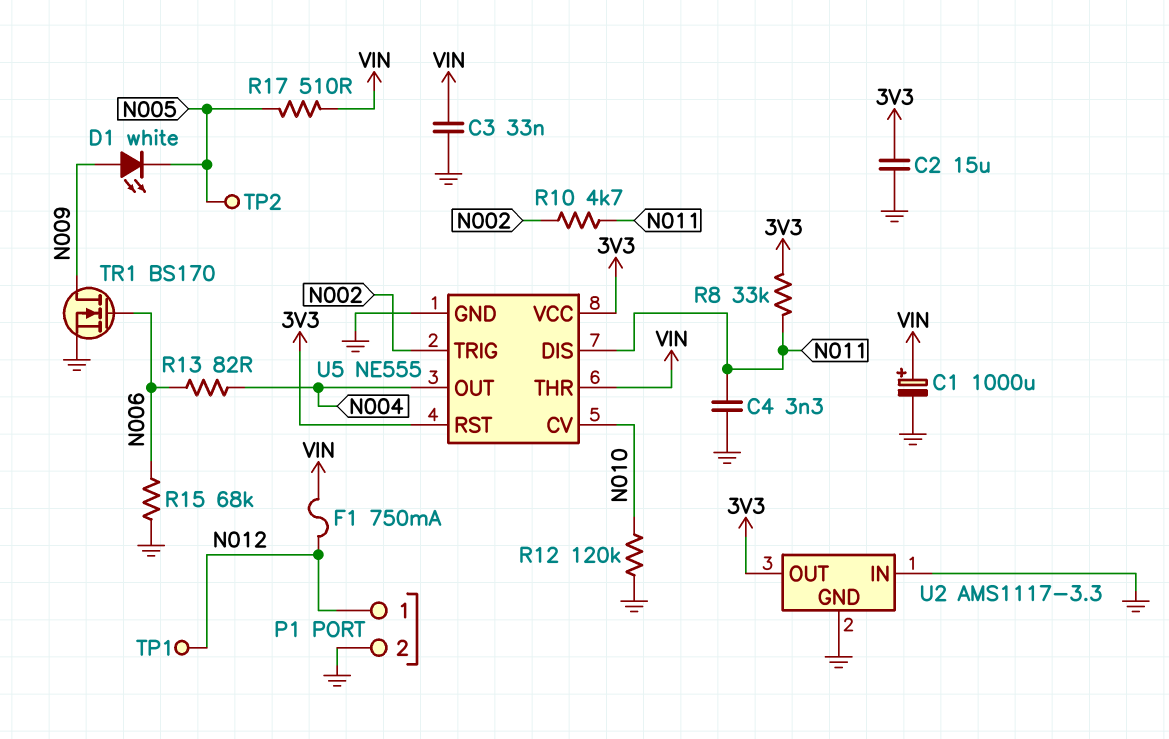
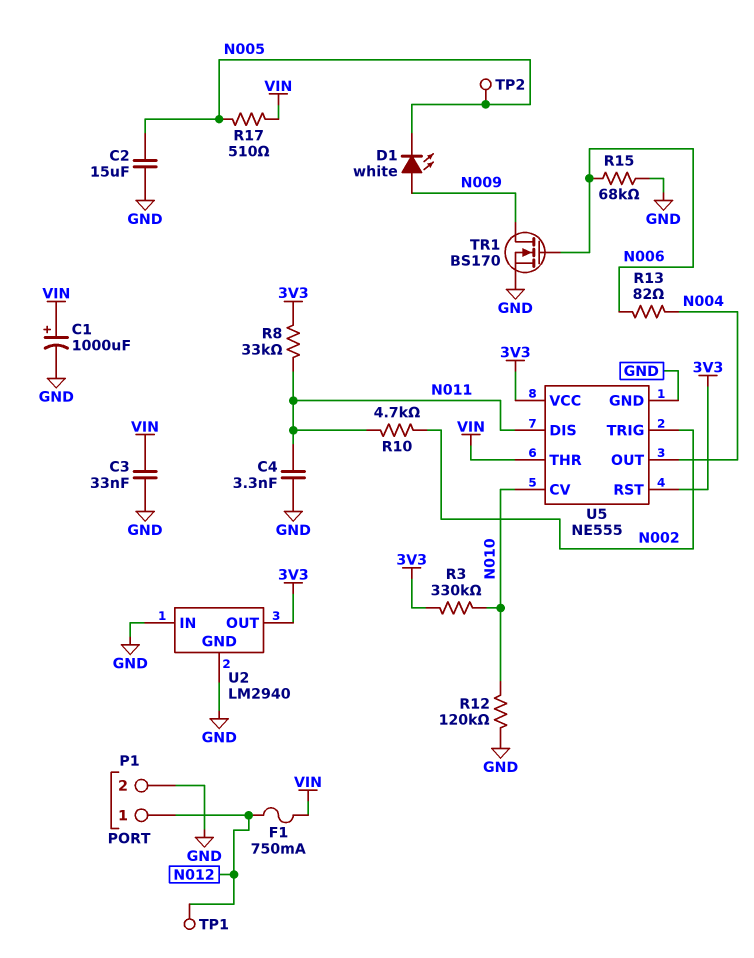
C2: 15uF (3V3, GND) -> 15uF (GND, N005)
R3: none -> 330k (3V3, N010)
U2: AMS1117-3.3 -> LM2940

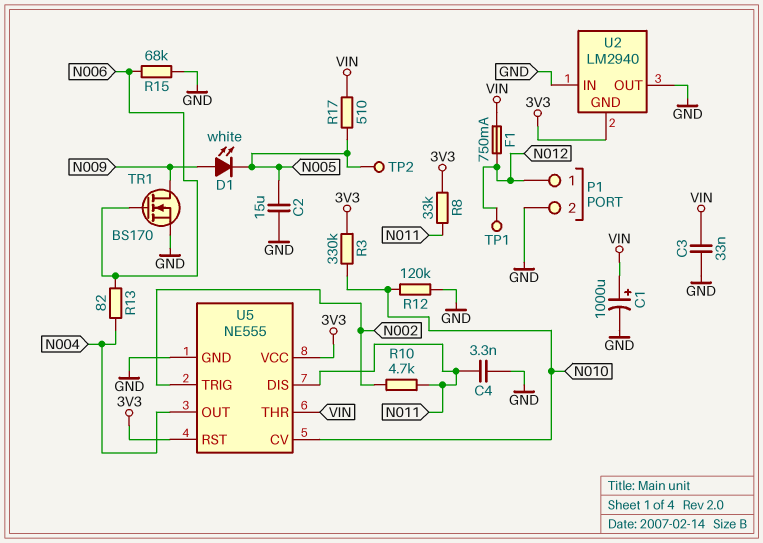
U2 pin GND: GND -> 3V3
U2 pin OUT: 3V3 -> GND

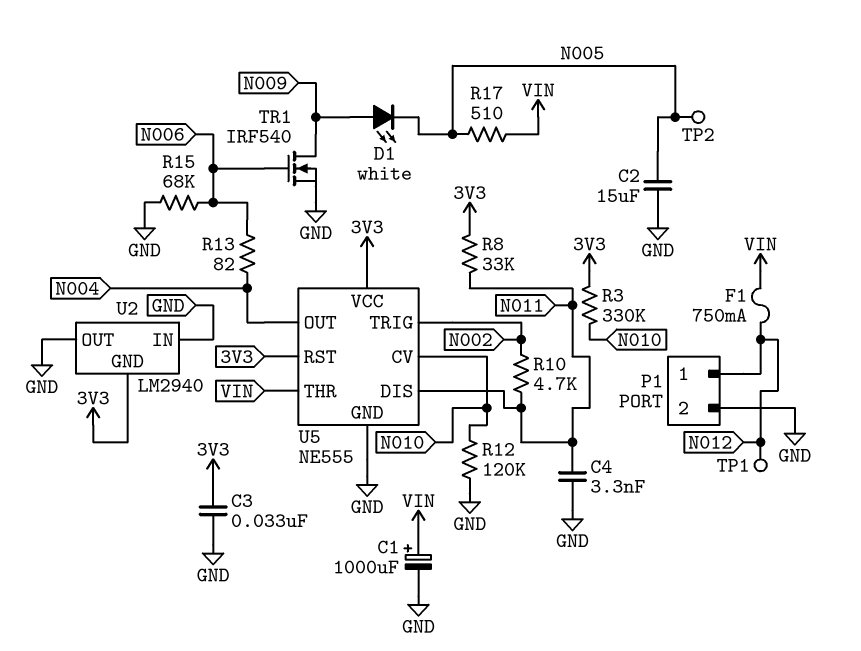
C3: 33nF (GND, VIN) -> 33nF (3V3, GND)
TR1: NMOS BS170 (G N006, D N009, S GND) -> NMOS IRF540 (G N006, D N009, S GND)

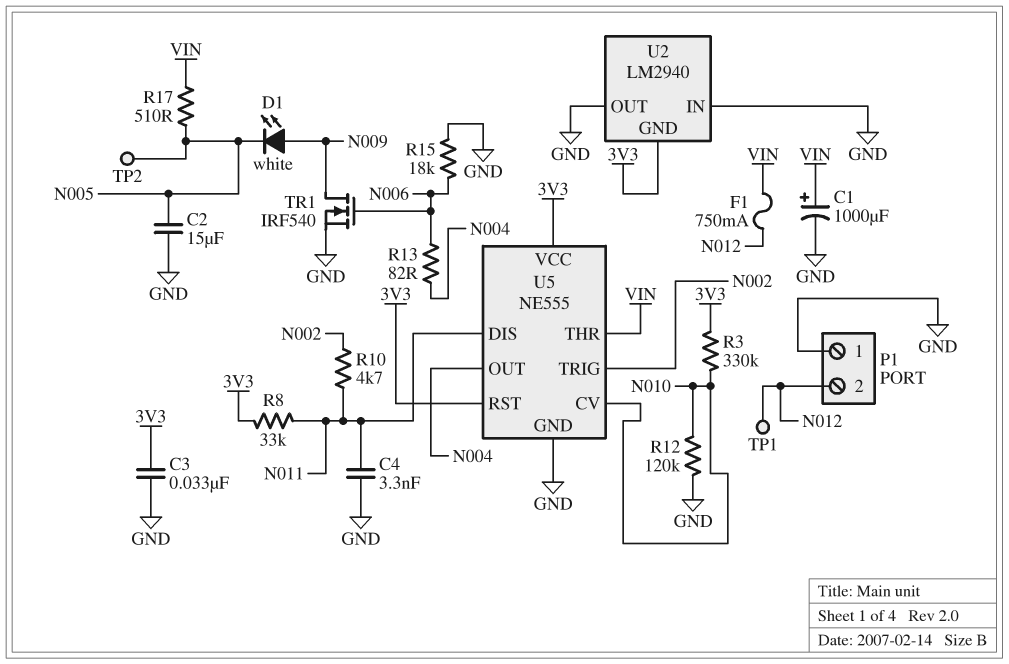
P1 pin 1: N012 -> GND
P1 pin 2: GND -> N012
R15: 68k (GND, N006) -> 18k (GND, N006)

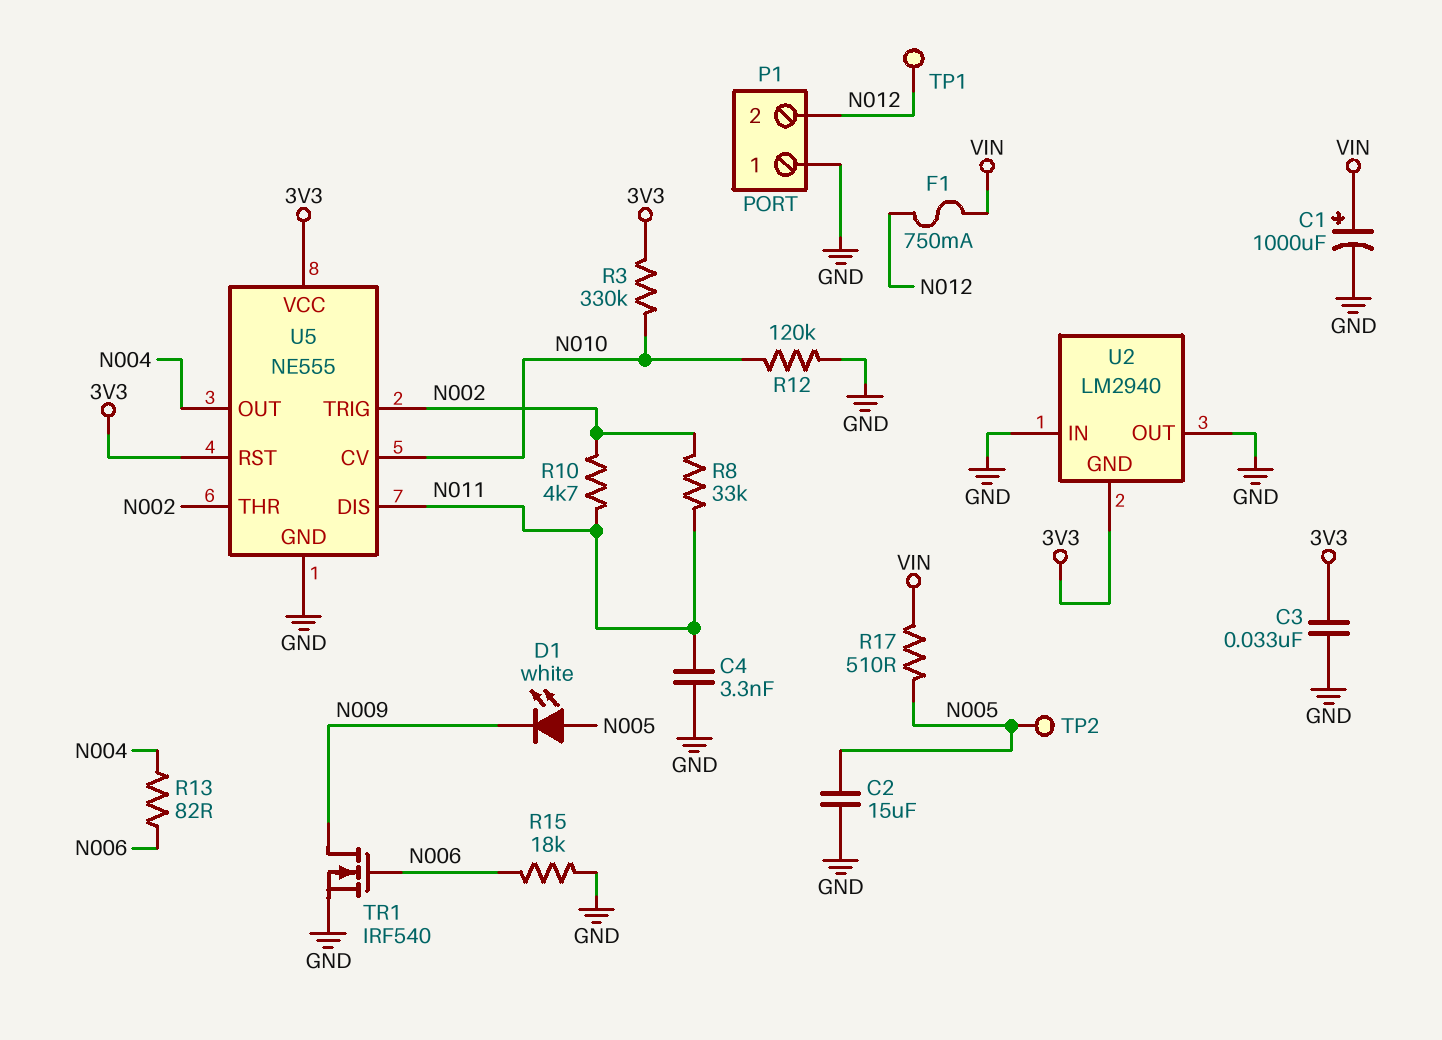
D1: LED white (A N009, K N005) -> LED white (A N005, K N009)
R8: 33k (3V3, N011) -> 33k (N002, N011)
U5 pin THR: VIN -> N002

